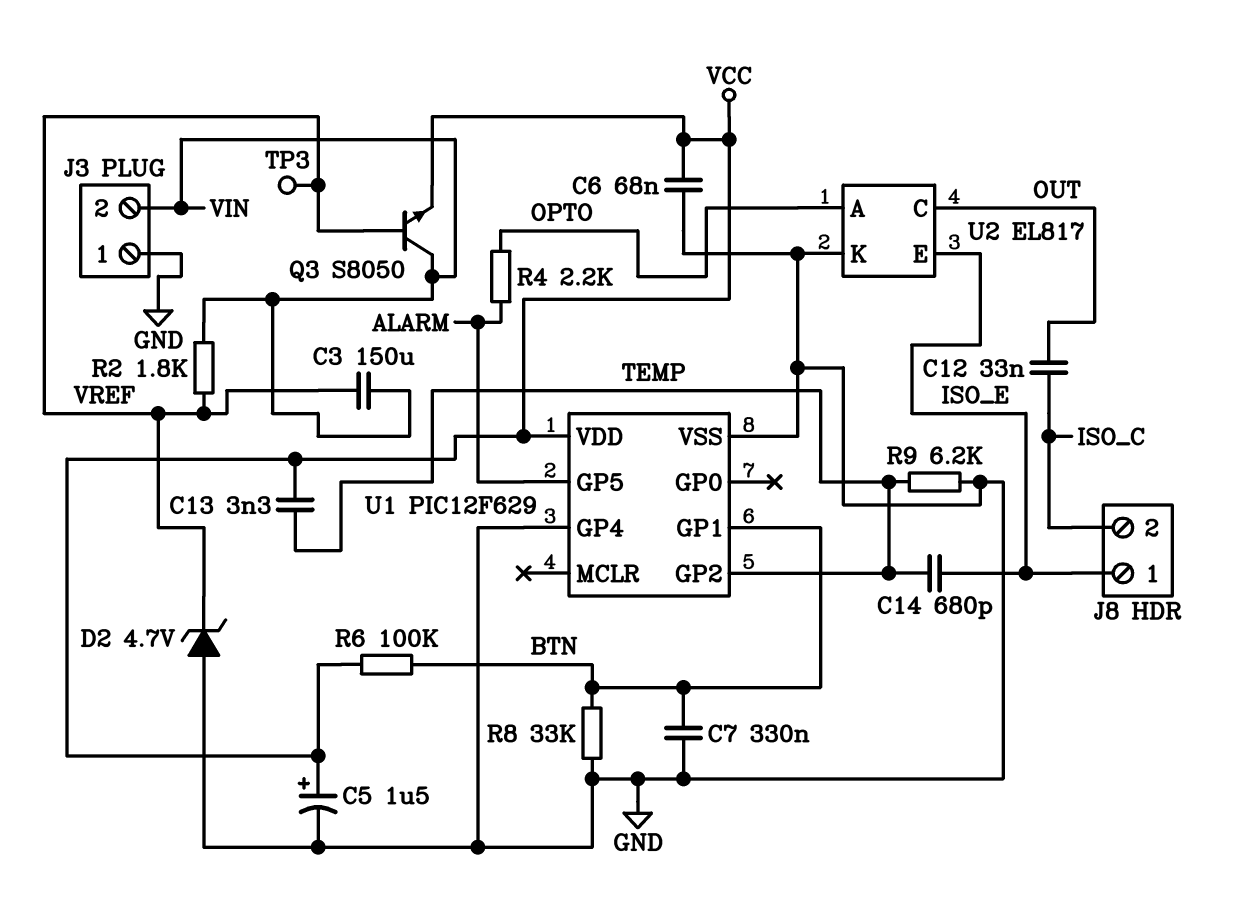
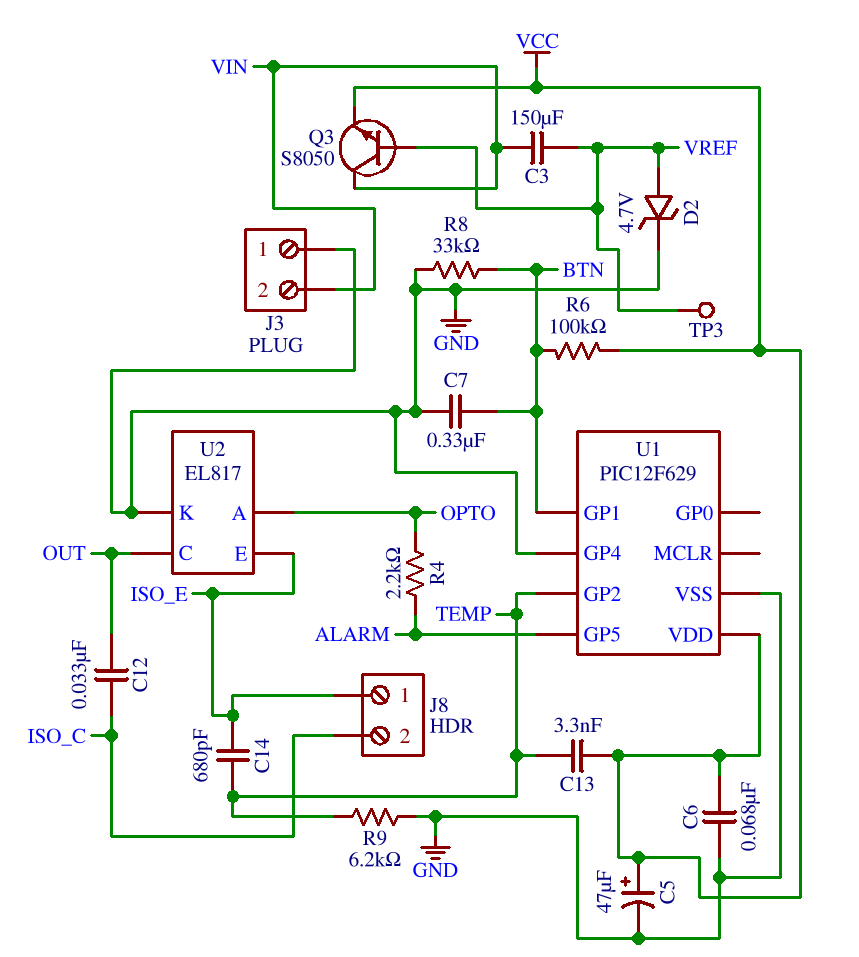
C5: 1.5uF (plus VCC, minus GND) -> 47uF (plus VCC, minus GND)
D2: zener 4.7V (A GND, K VREF) -> zener 4.7V (A VREF, K GND)
R2: 1.8k (VIN, VREF) -> none

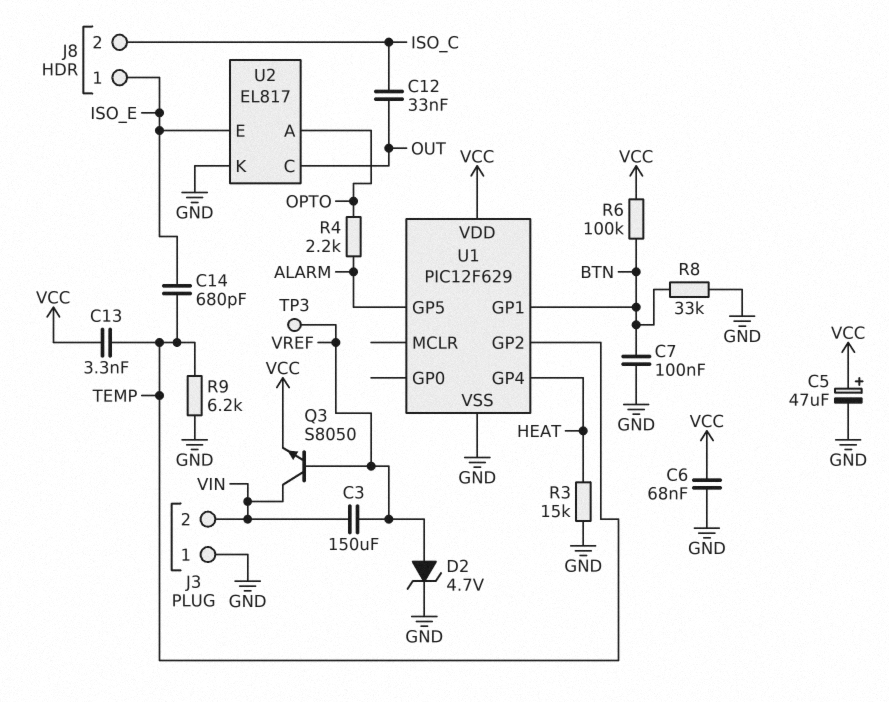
C7: 330nF (BTN, GND) -> 100nF (BTN, GND)
R3: none -> 15k (GND, HEAT)
U1 pin GP4: GND -> HEAT

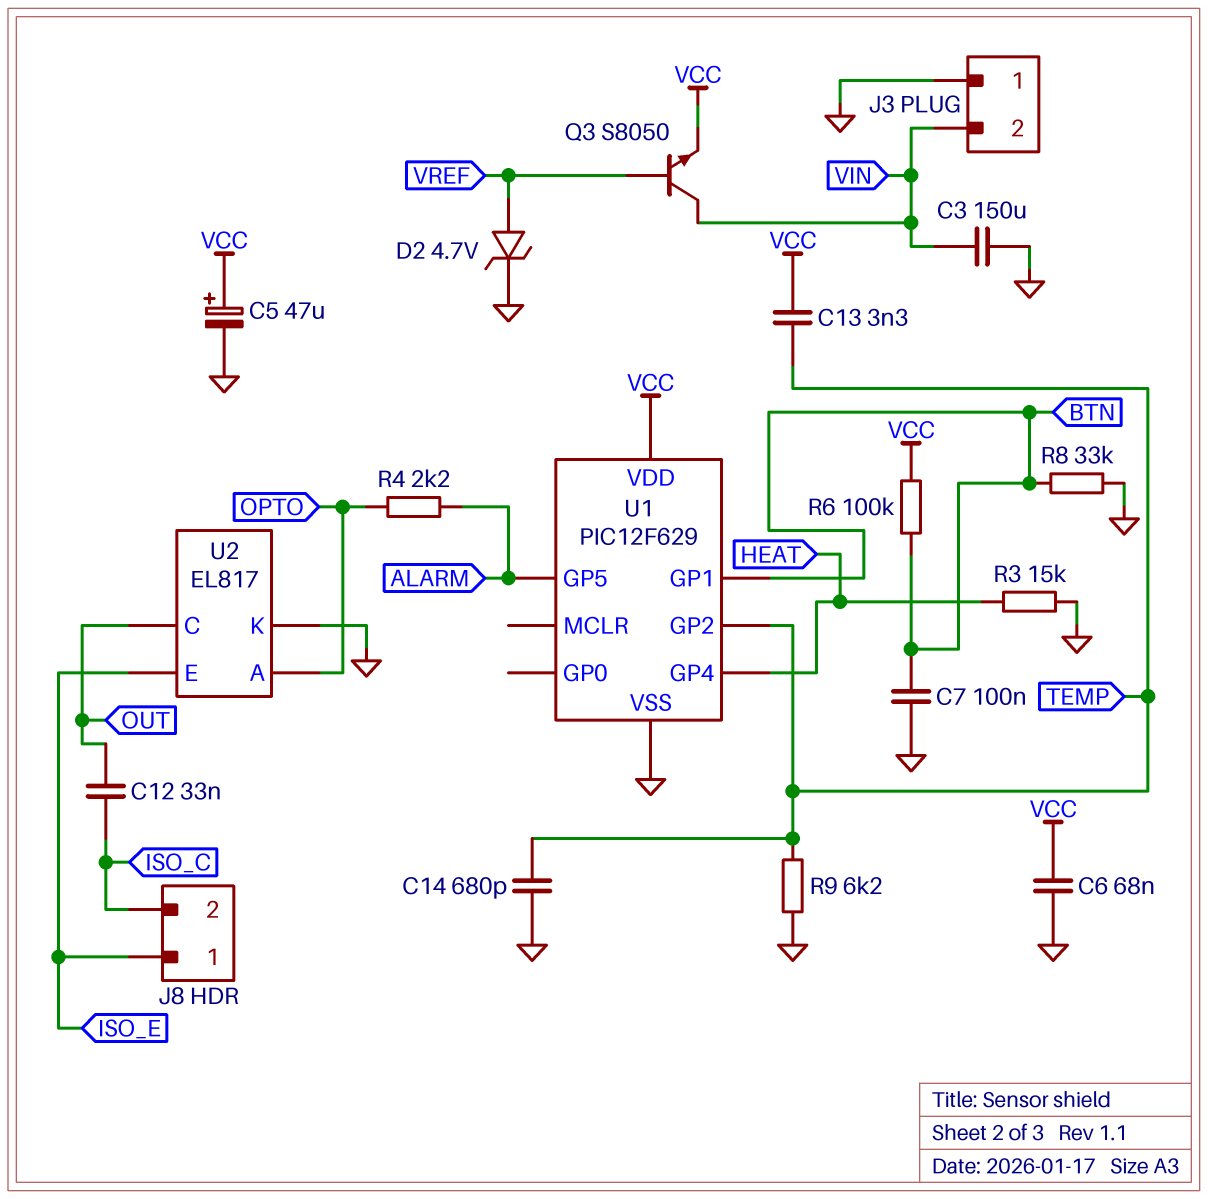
C3: 150uF (VIN, VREF) -> 150uF (GND, VIN)
C14: 680pF (ISO_E, TEMP) -> 680pF (GND, TEMP)
TP3: test point (VREF) -> none

